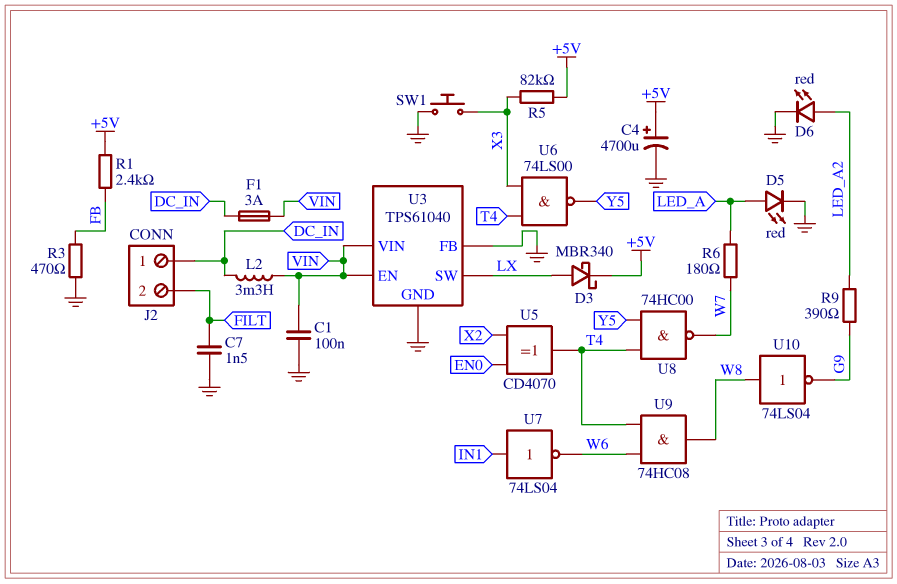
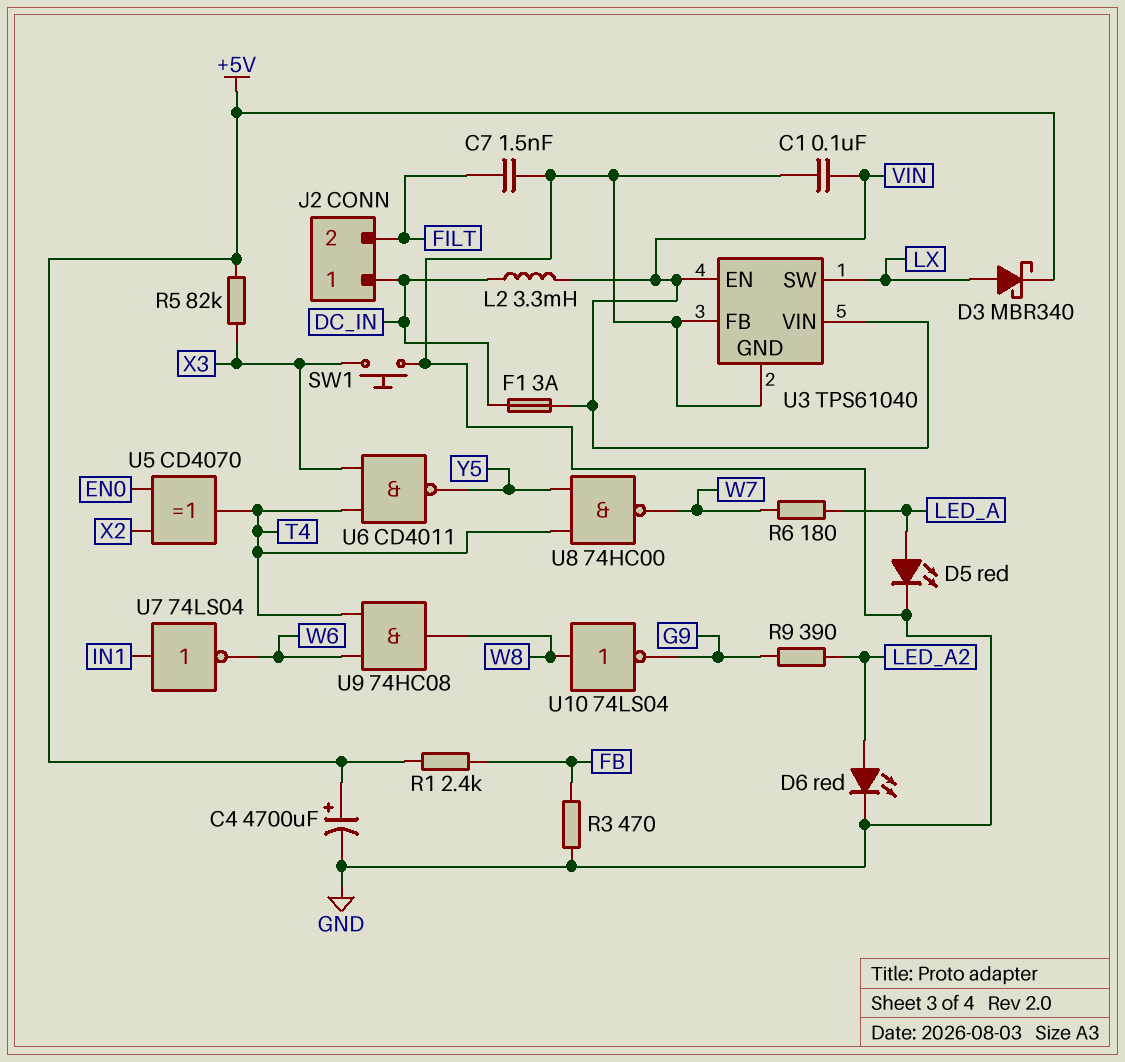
U6: NAND 74LS00 (in T4, in X3, out Y5) -> NAND CD4011 (in T4, in X3, out Y5)

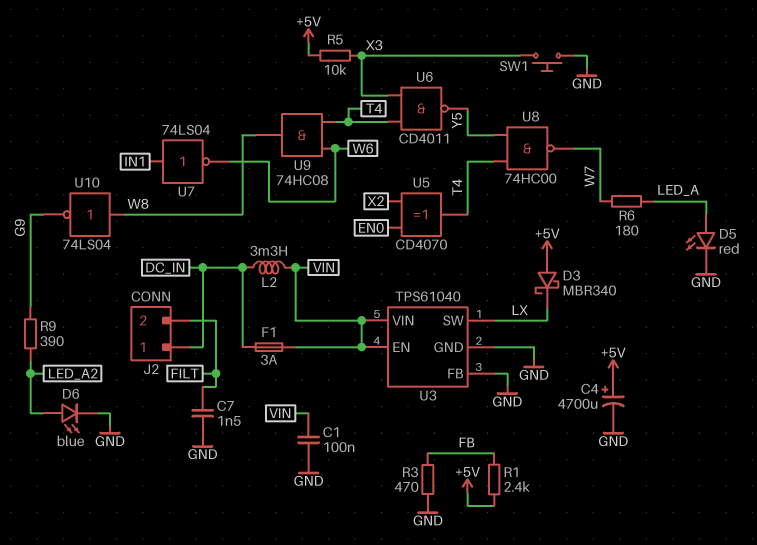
D3: schottky MBR340 (A LX, K +5V) -> schottky MBR340 (A +5V, K LX)
D6: LED red (A LED_A2, K GND) -> LED blue (A LED_A2, K GND)
R5: 82k (+5V, X3) -> 10k (+5V, X3)

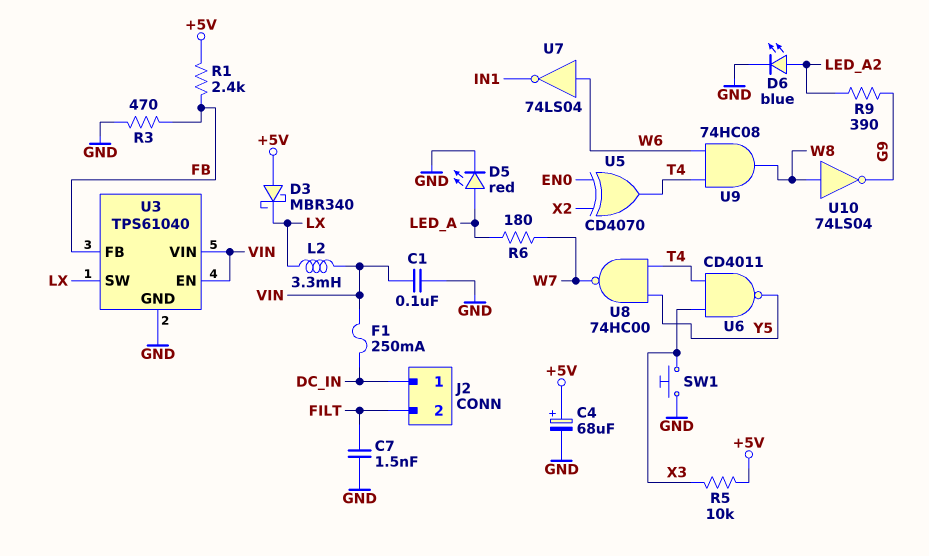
C4: 4700uF (plus +5V, minus GND) -> 68uF (plus +5V, minus GND)
F1: 3A (DC_IN, VIN) -> 250mA (DC_IN, VIN)
L2: 3.3mH (DC_IN, VIN) -> 3.3mH (LX, VIN)
U3 pin FB: GND -> FB
U7: NOT 74LS04 (in IN1, out W6) -> NOT 74LS04 (in W6, out IN1)

